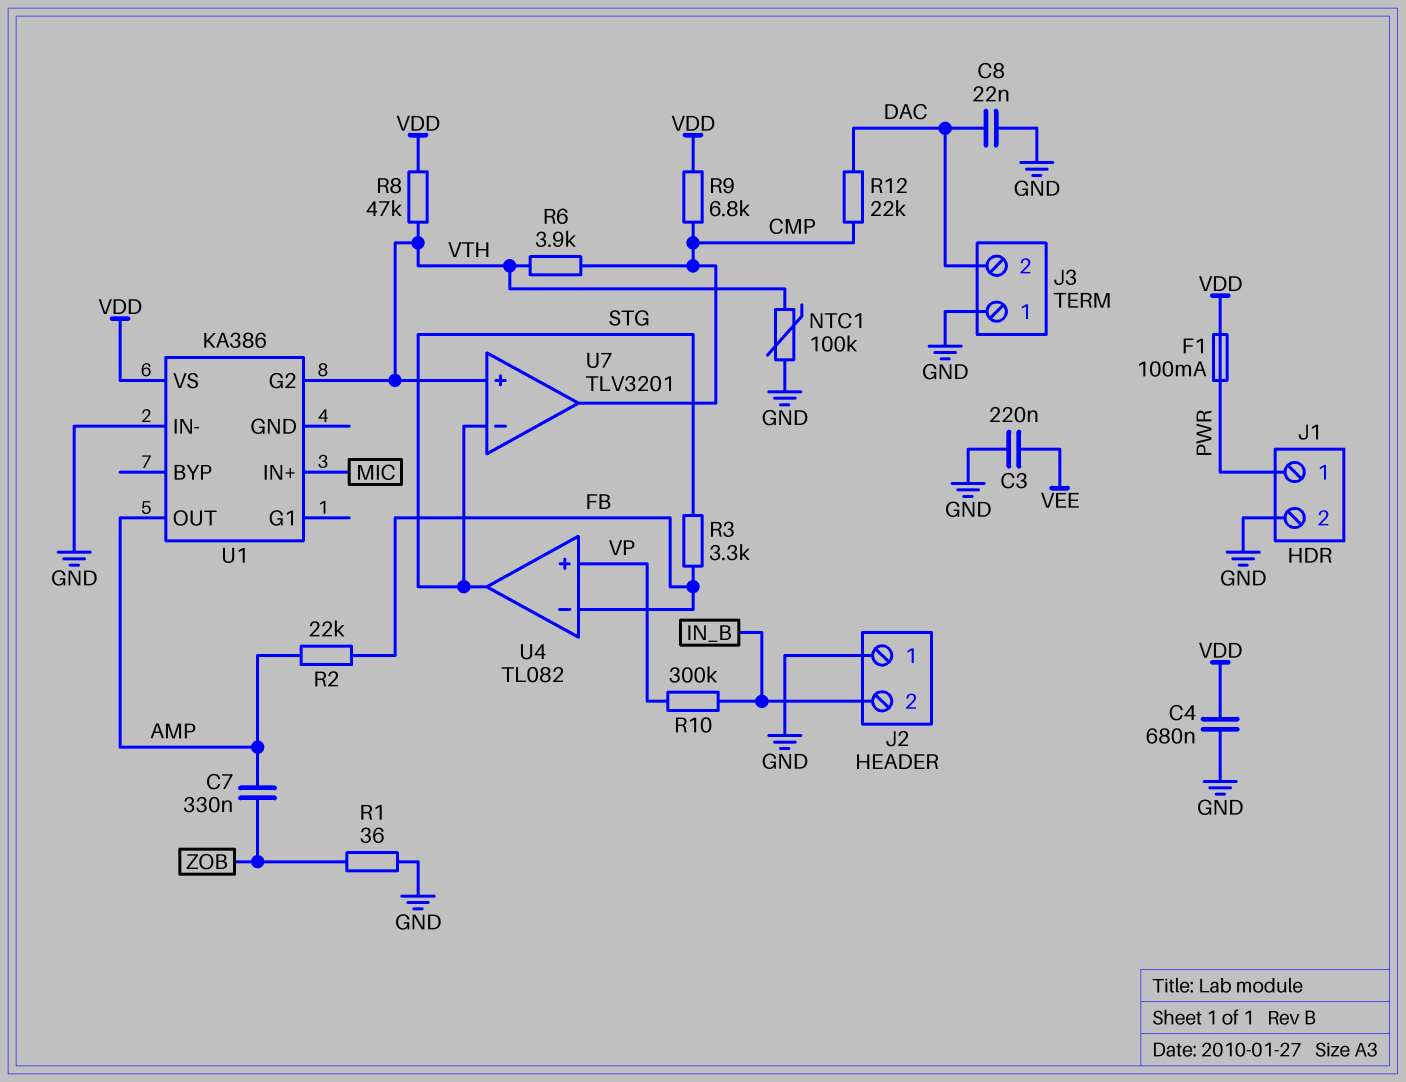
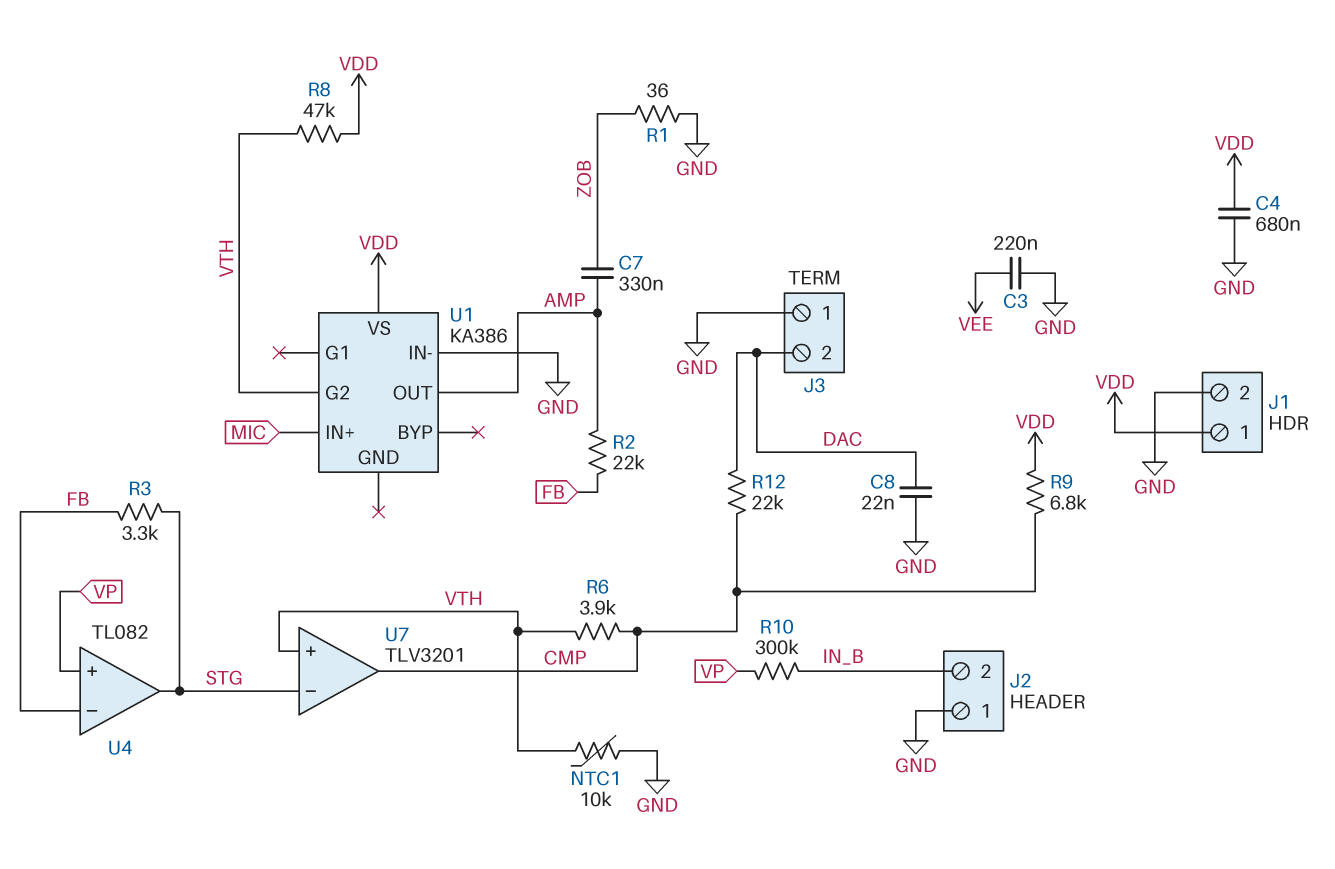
F1: 100mA (PWR, VDD) -> none
J1 pin 1: PWR -> VDD
NTC1: 100k (GND, VTH) -> 10k (GND, VTH)

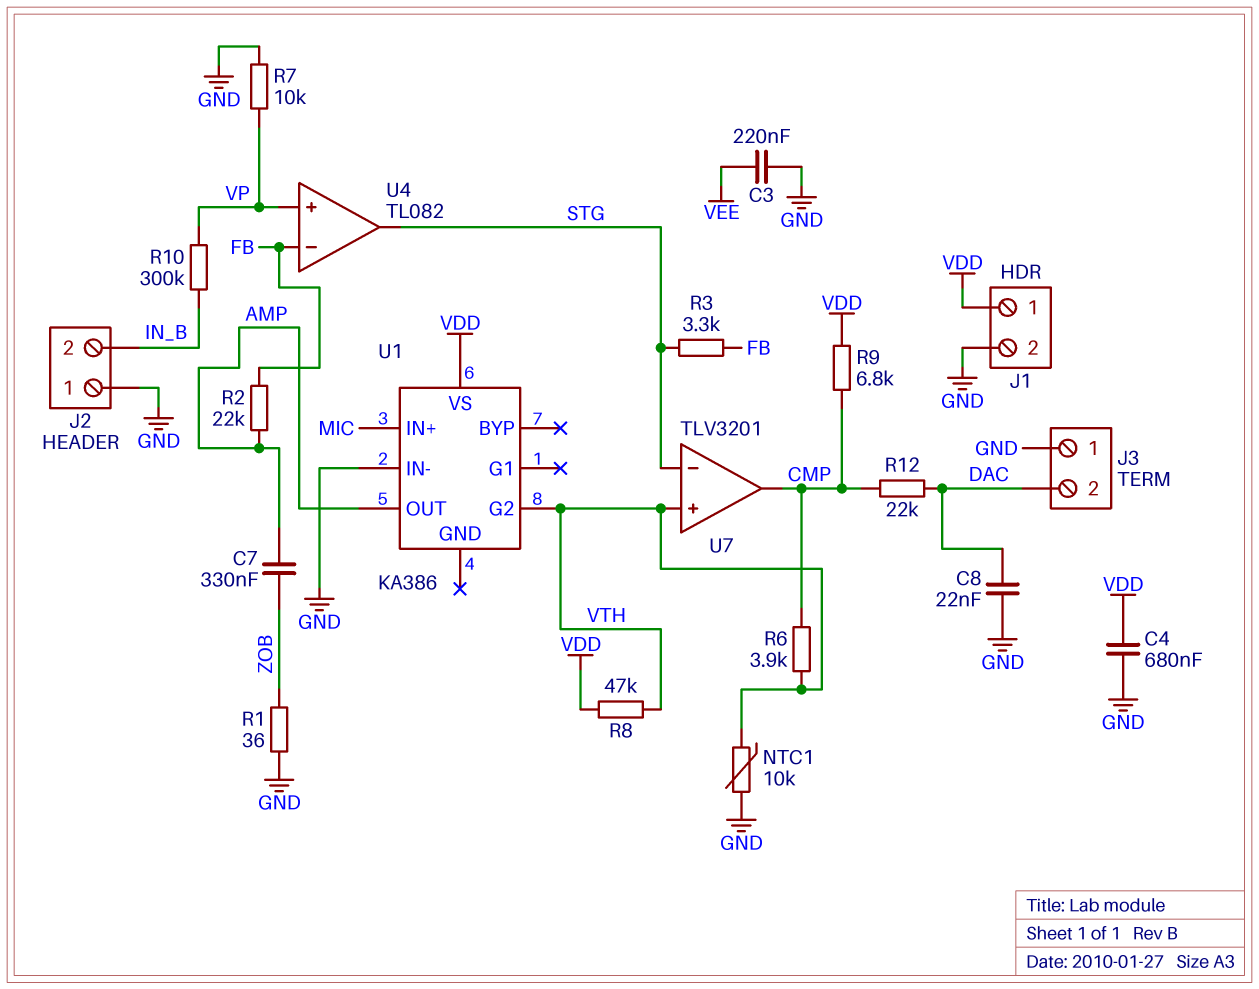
R7: none -> 10k (GND, VP)

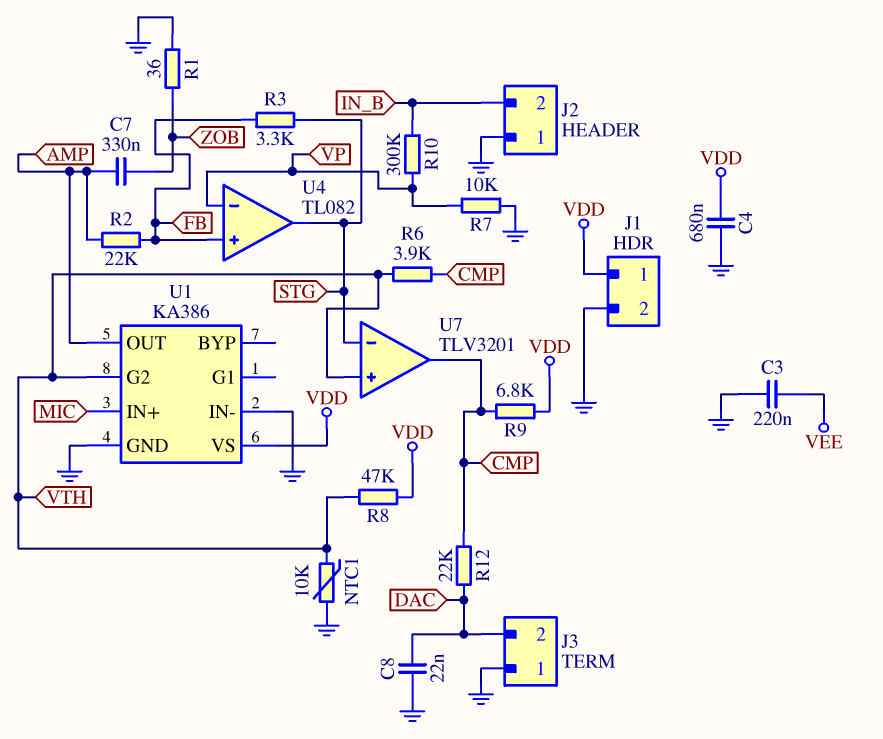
U1 pin GND: none -> GND
U4 pin in+: VP -> FB
U4 pin in-: FB -> VP

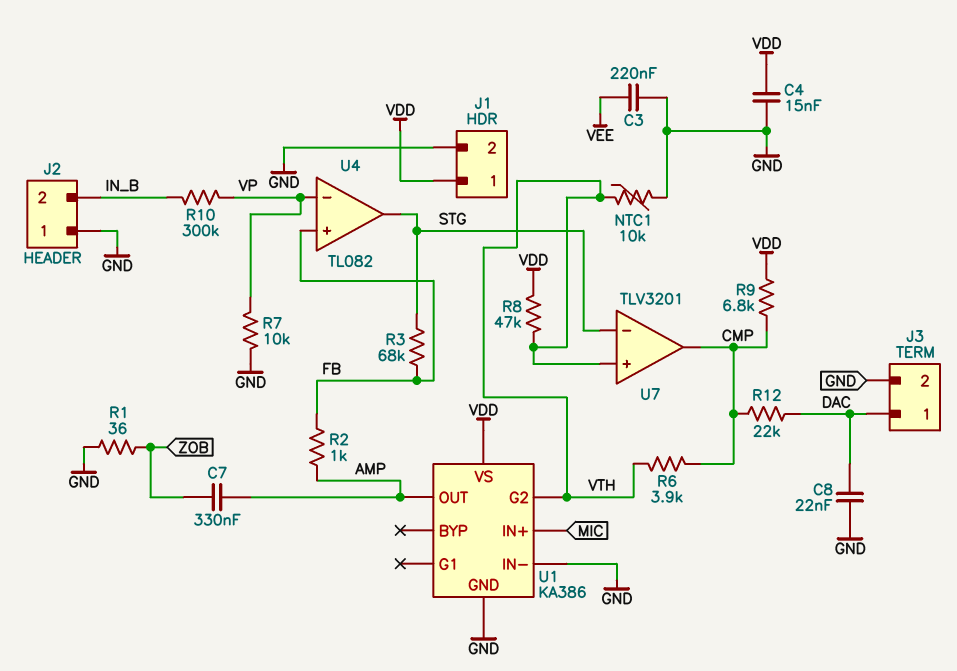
C4: 680nF (GND, VDD) -> 15nF (GND, VDD)
J3 pin 1: GND -> DAC
J3 pin 2: DAC -> GND
R2: 22k (AMP, FB) -> 1k (AMP, FB)
R3: 3.3k (FB, STG) -> 68k (FB, STG)

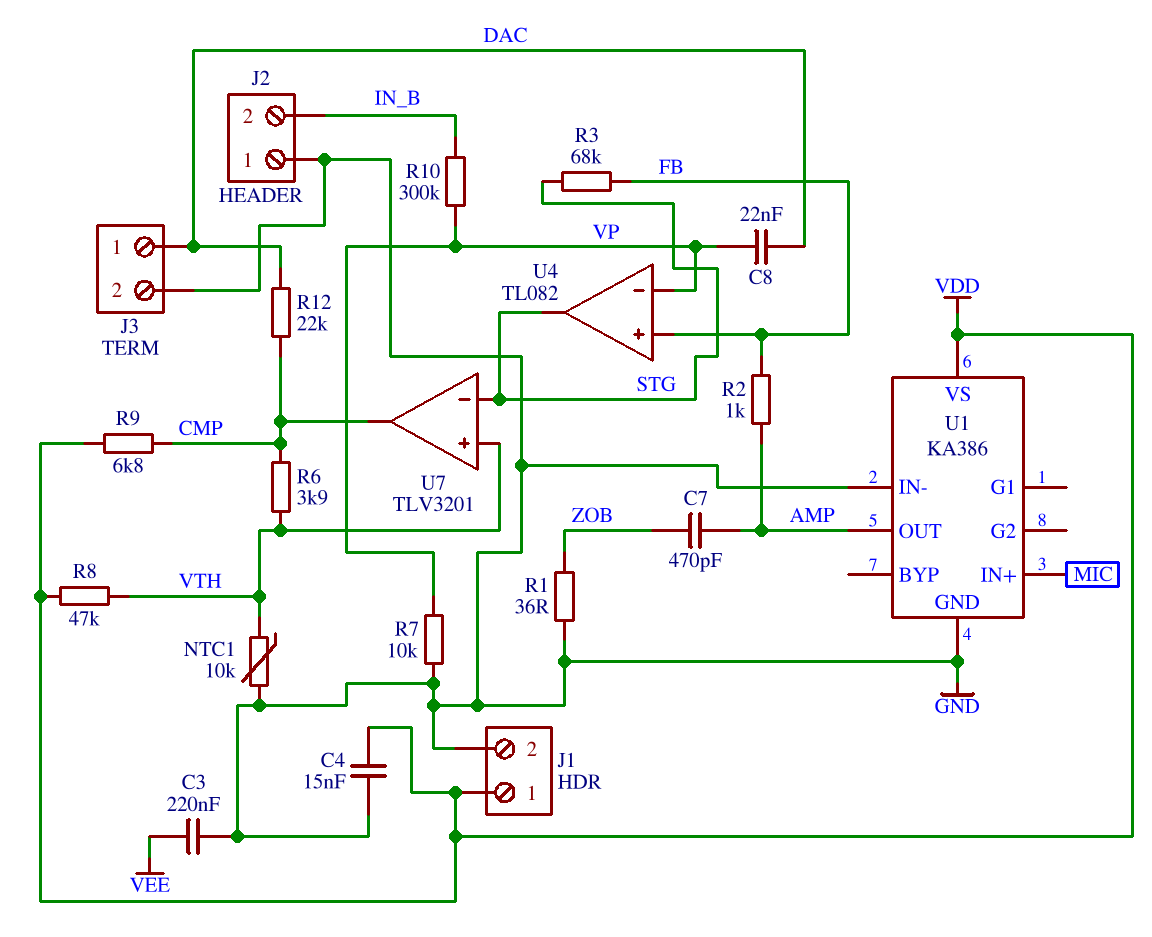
C7: 330nF (AMP, ZOB) -> 470pF (AMP, ZOB)
C8: 22nF (DAC, GND) -> 22nF (DAC, VP)
U1 pin G2: VTH -> none

